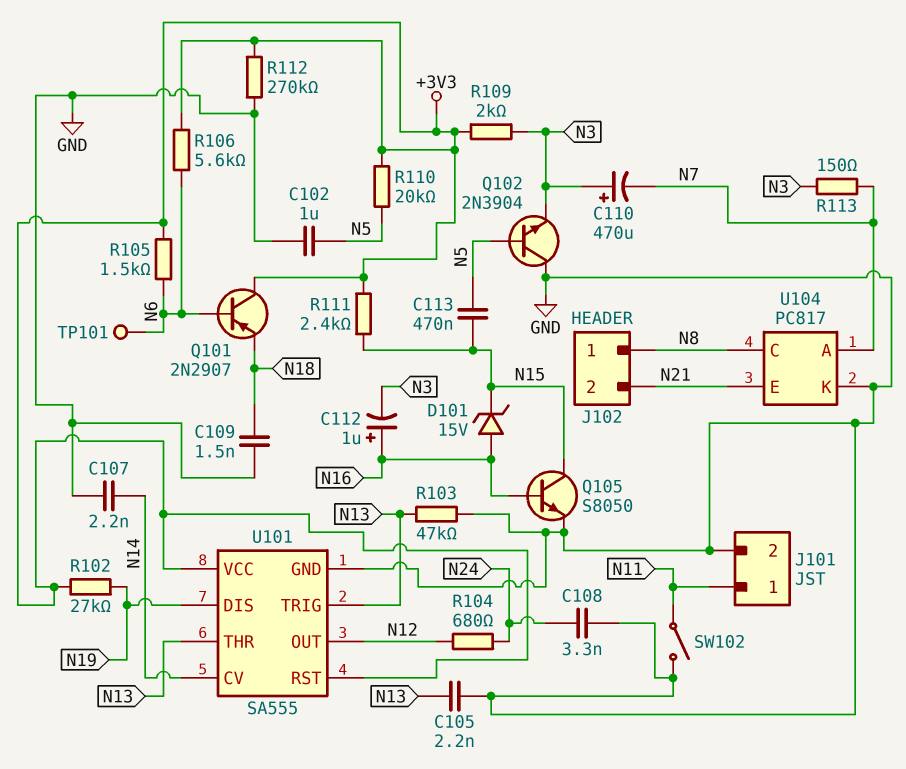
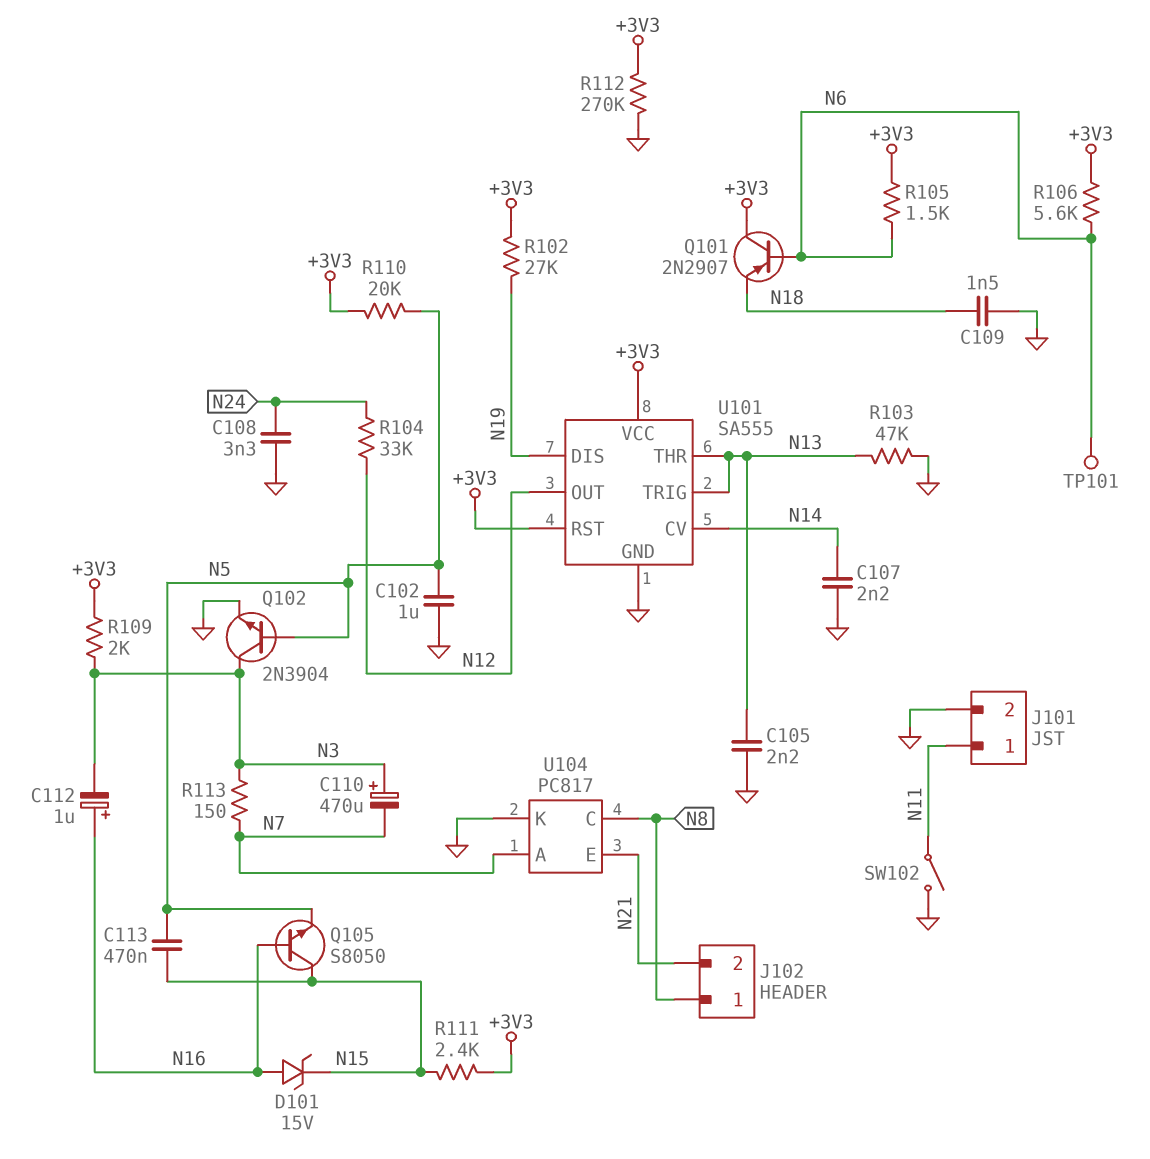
Q102: NPN 2N3904 (B N5, C GND, E N3) -> NPN 2N3904 (B N5, C N3, E GND)
Q105: NPN S8050 (B N16, C N15, E GND) -> NPN S8050 (B N16, C N15, E N5)
R104: 680 (N12, N24) -> 33k (N12, N24)

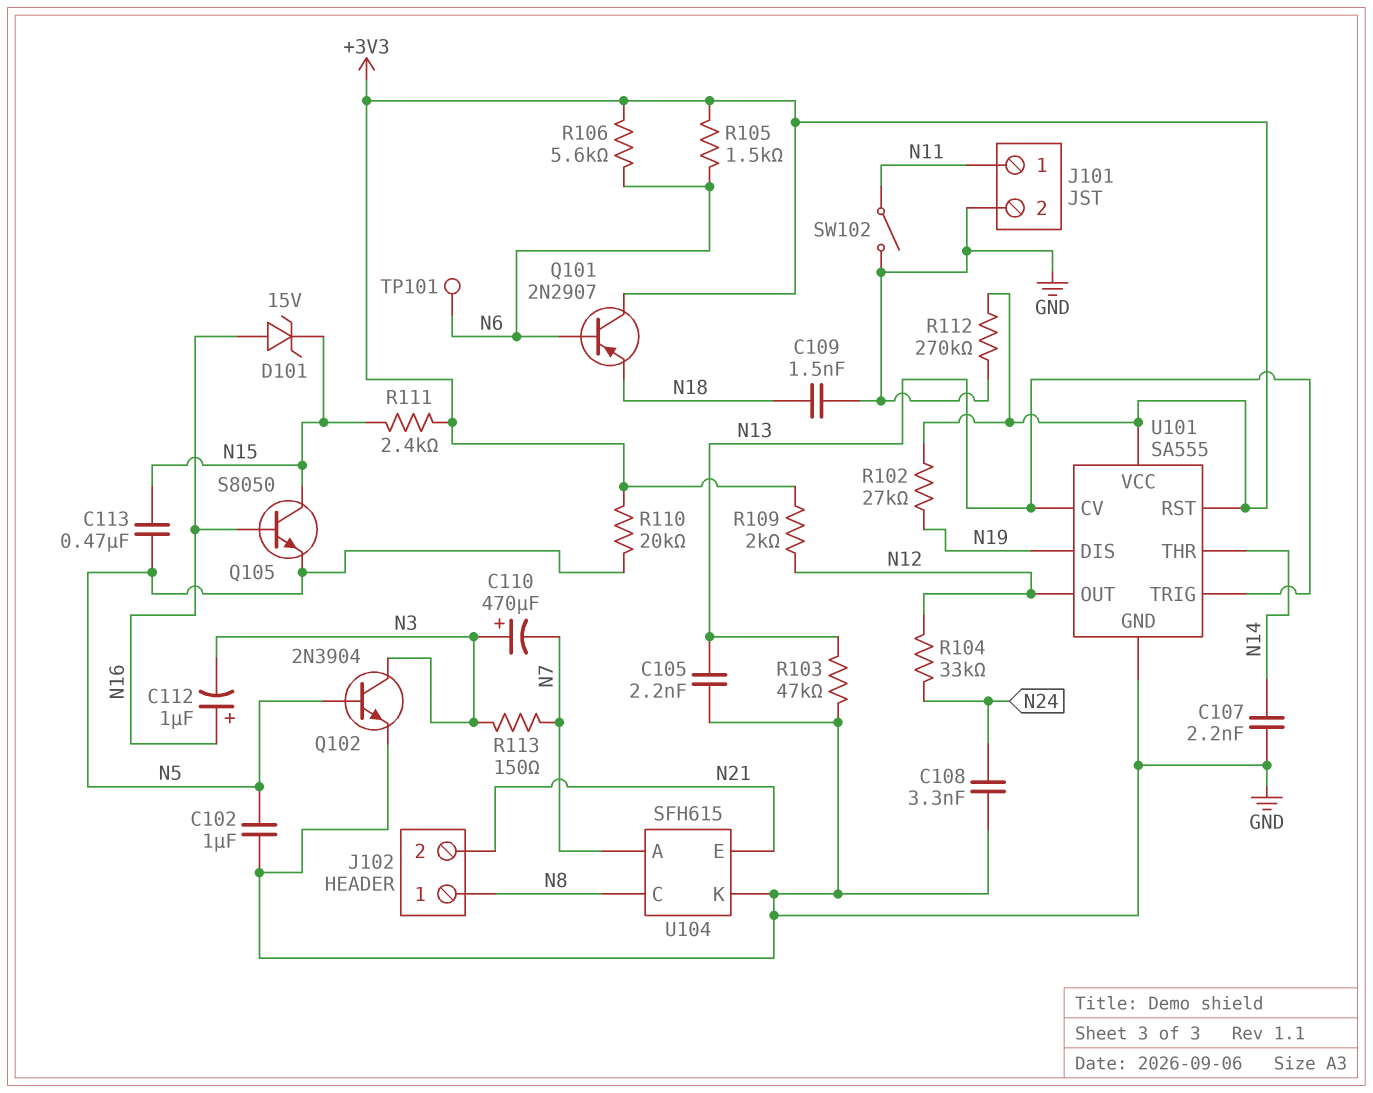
R109: 2k (+3V3, N3) -> 2k (+3V3, N12)
U101 pin CV: N14 -> N13
U101 pin THR: N13 -> N14
U104: PC817 -> SFH615

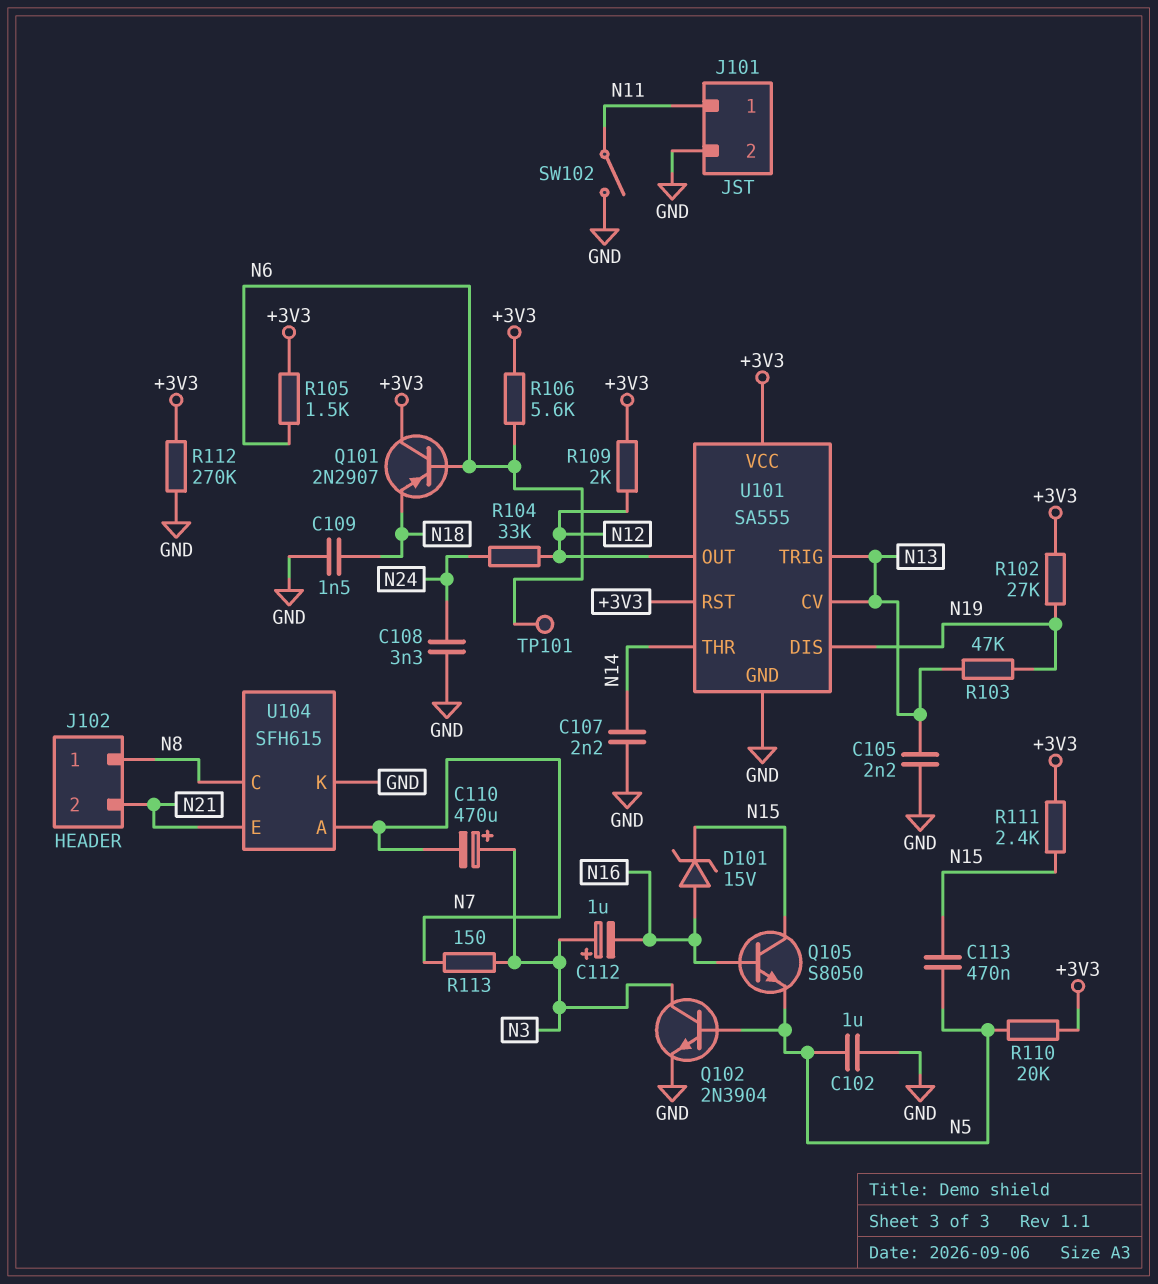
C112: 1uF (plus N16, minus N3) -> 1uF (plus N3, minus N16)
R103: 47k (GND, N13) -> 47k (N13, N19)

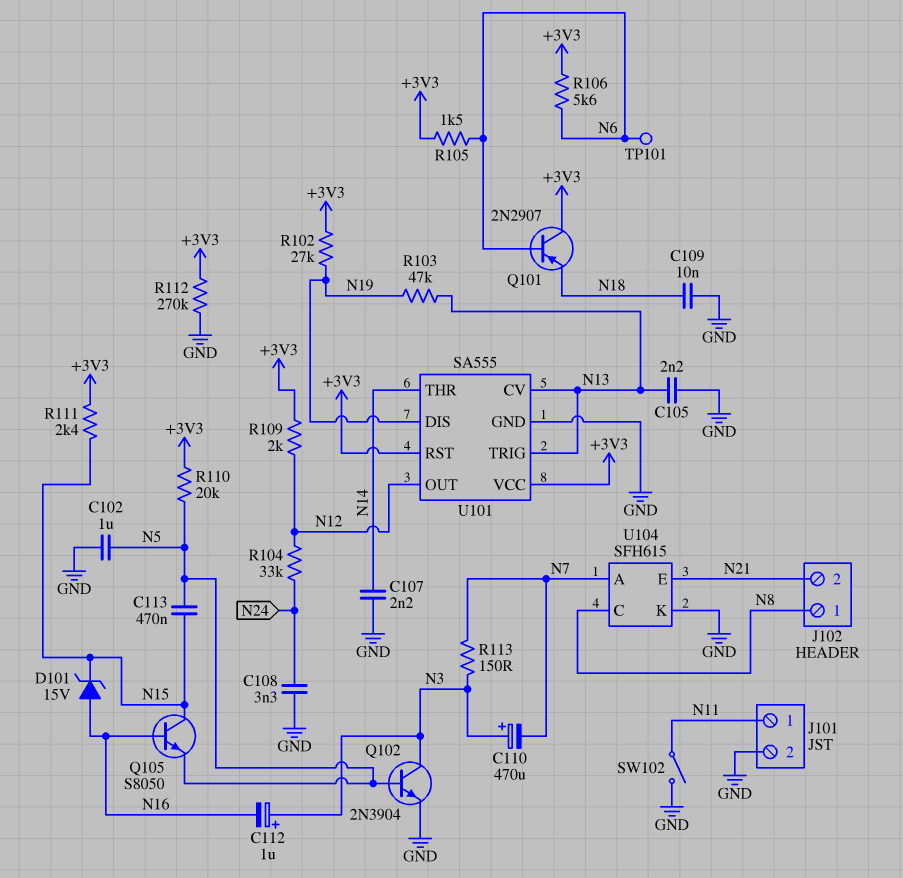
C109: 1.5nF (GND, N18) -> 10nF (GND, N18)

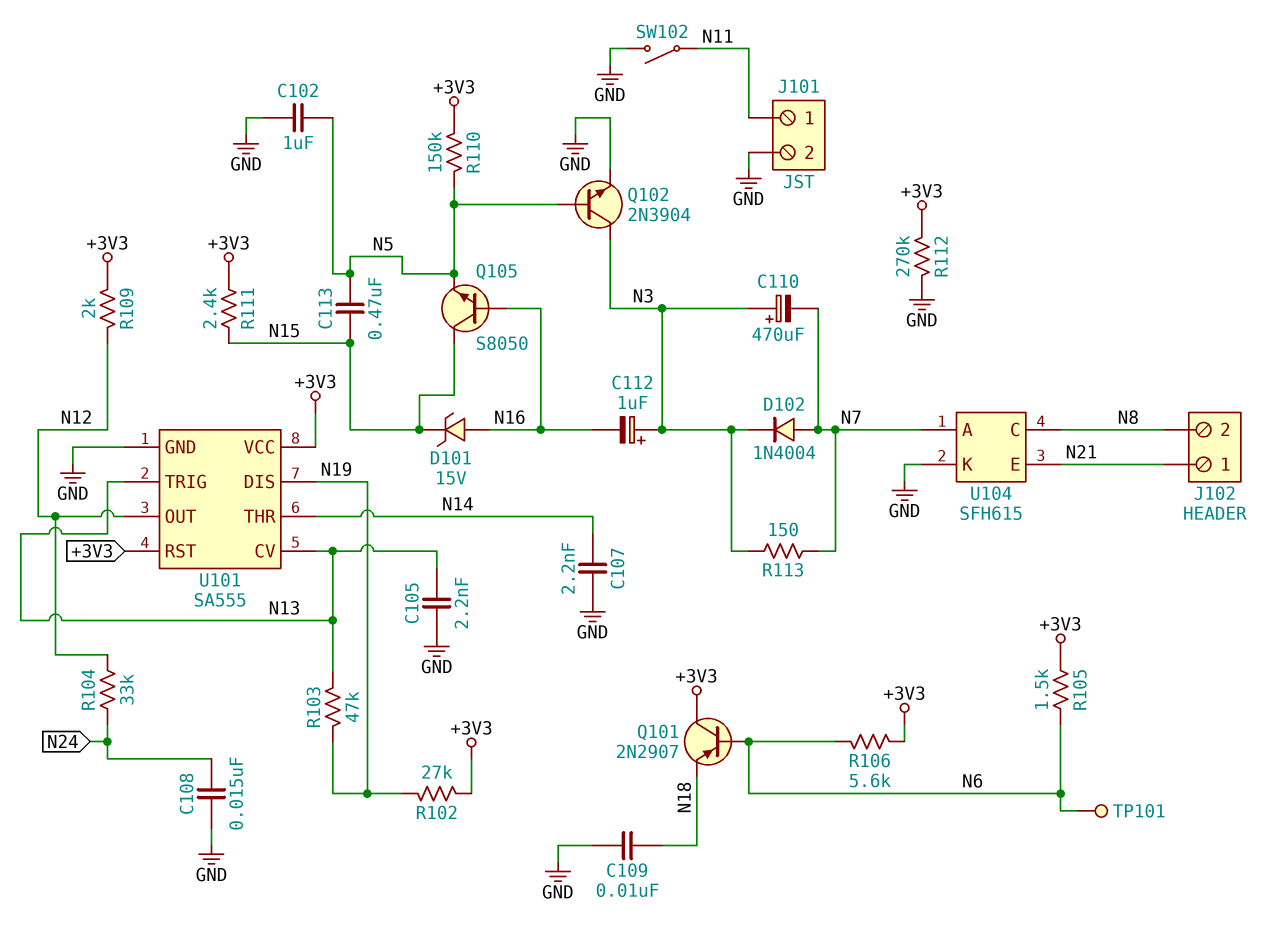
C108: 3.3nF (GND, N24) -> 15nF (GND, N24)
D102: none -> diode 1N4004 (A N7, K N3)
J102 pin 1: N8 -> N21
J102 pin 2: N21 -> N8
R110: 20k (+3V3, N5) -> 150k (+3V3, N5)

